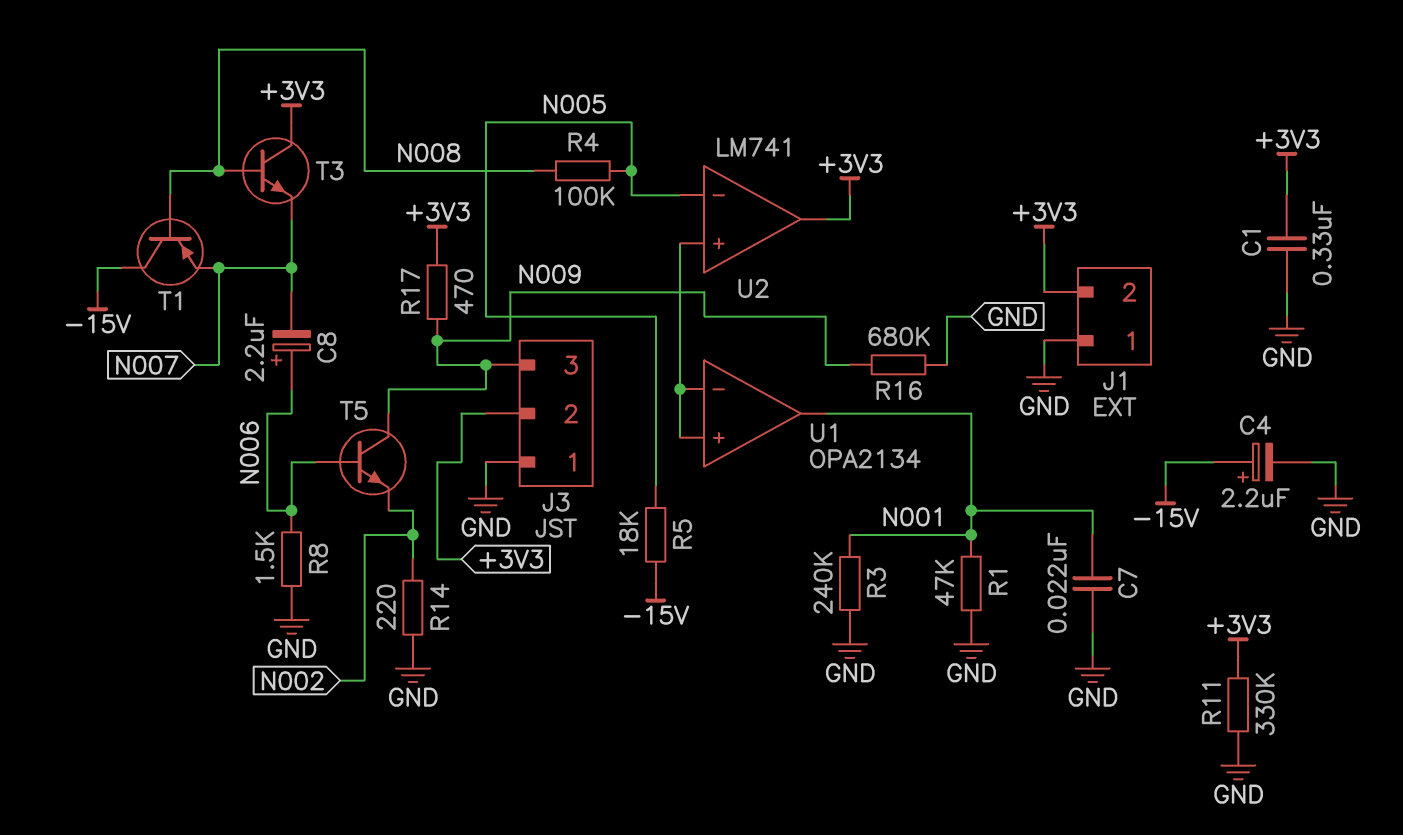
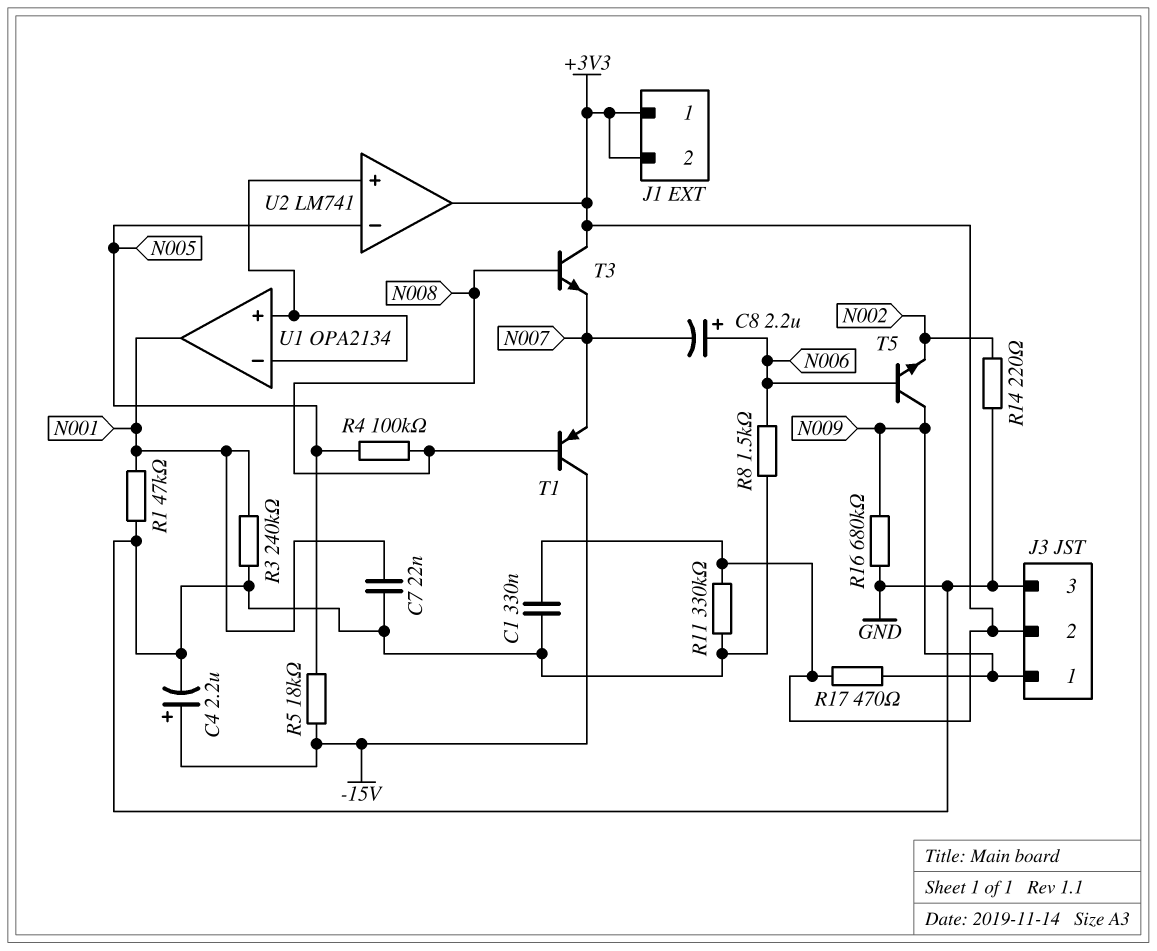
J1 pin 1: GND -> +3V3
J3 pin 1: GND -> N009
J3 pin 3: N009 -> GND

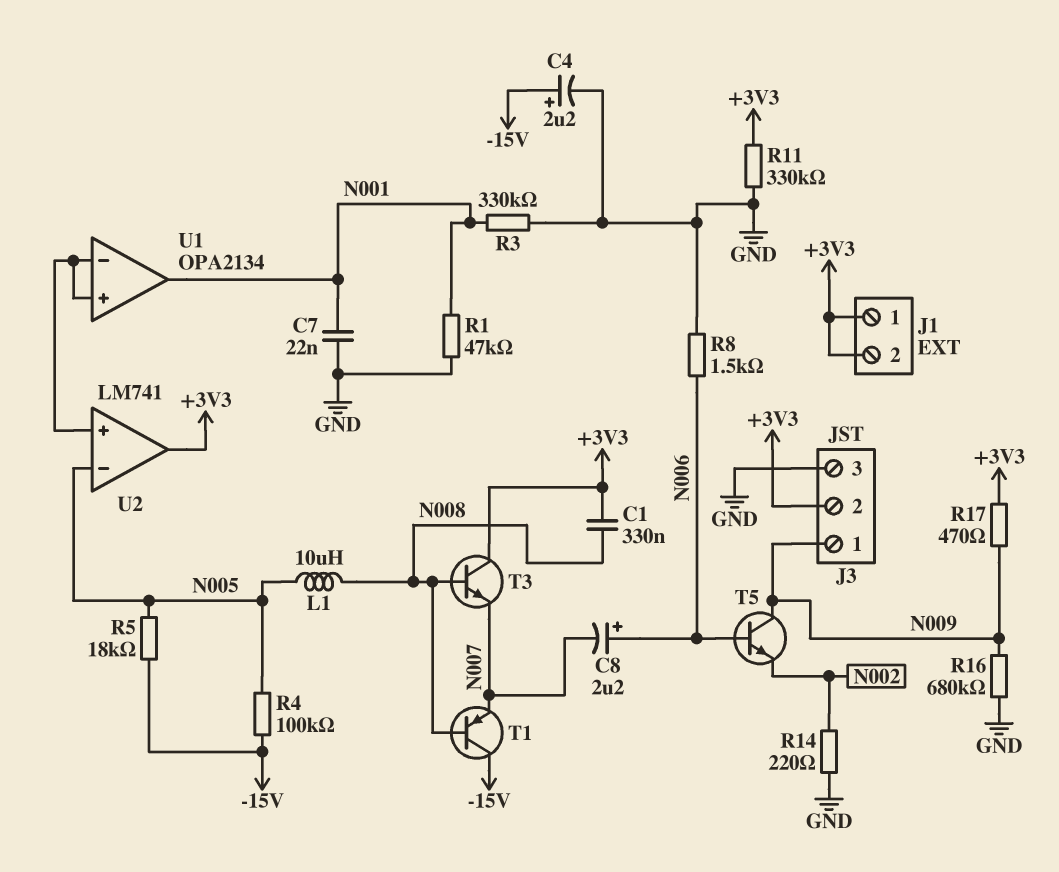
C1: 330nF (+3V3, GND) -> 330nF (+3V3, N008)
L1: none -> 10uH (N005, N008)
R3: 240k (GND, N001) -> 330k (GND, N001)
R4: 100k (N005, N008) -> 100k (-15V, N005)

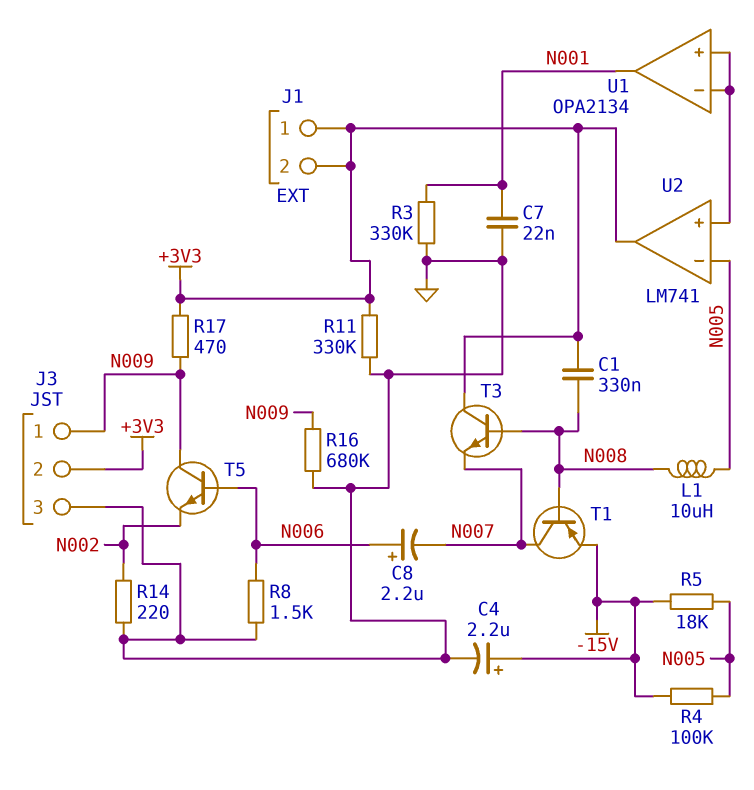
R1: 47k (GND, N001) -> none
T1: PNP (B N008, C -15V, E N007) -> PNP (B N008, C N007, E -15V)

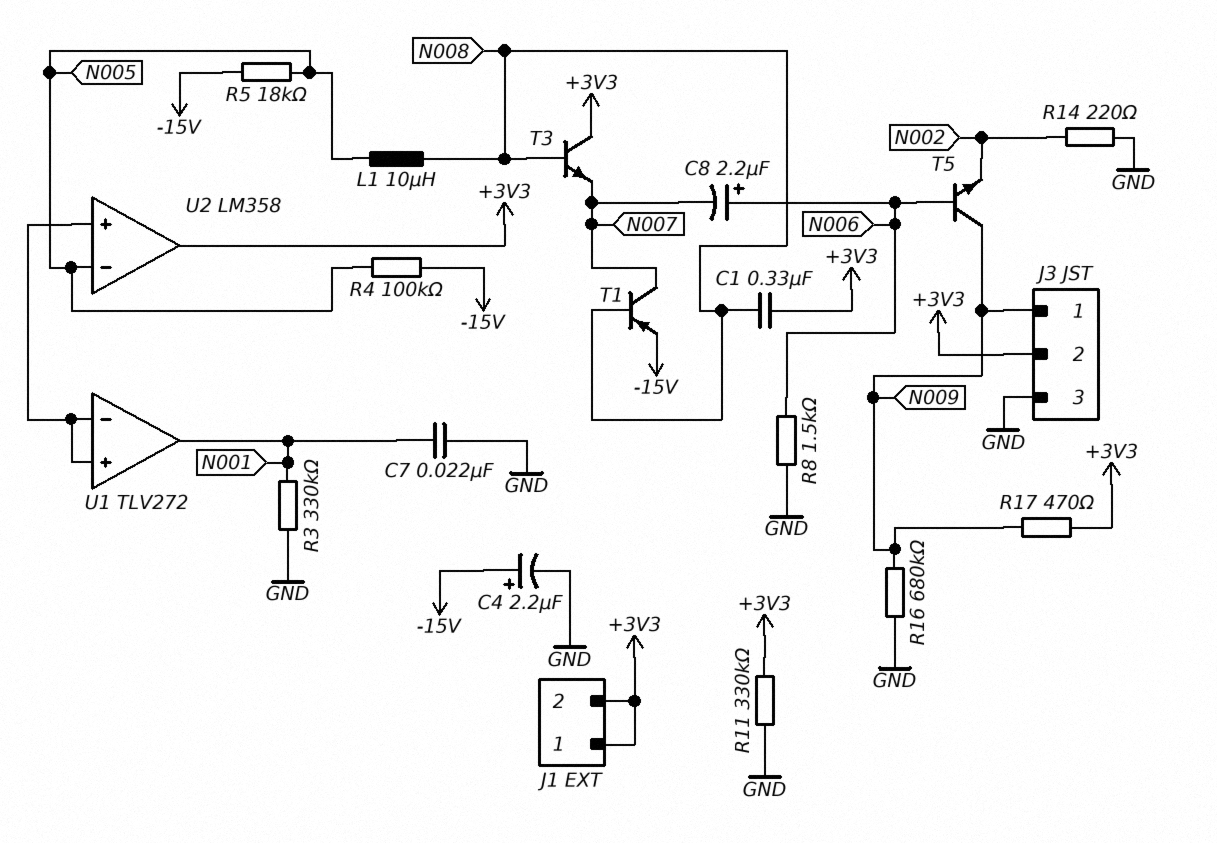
U1: OPA2134 -> TLV272
U2: LM741 -> LM358

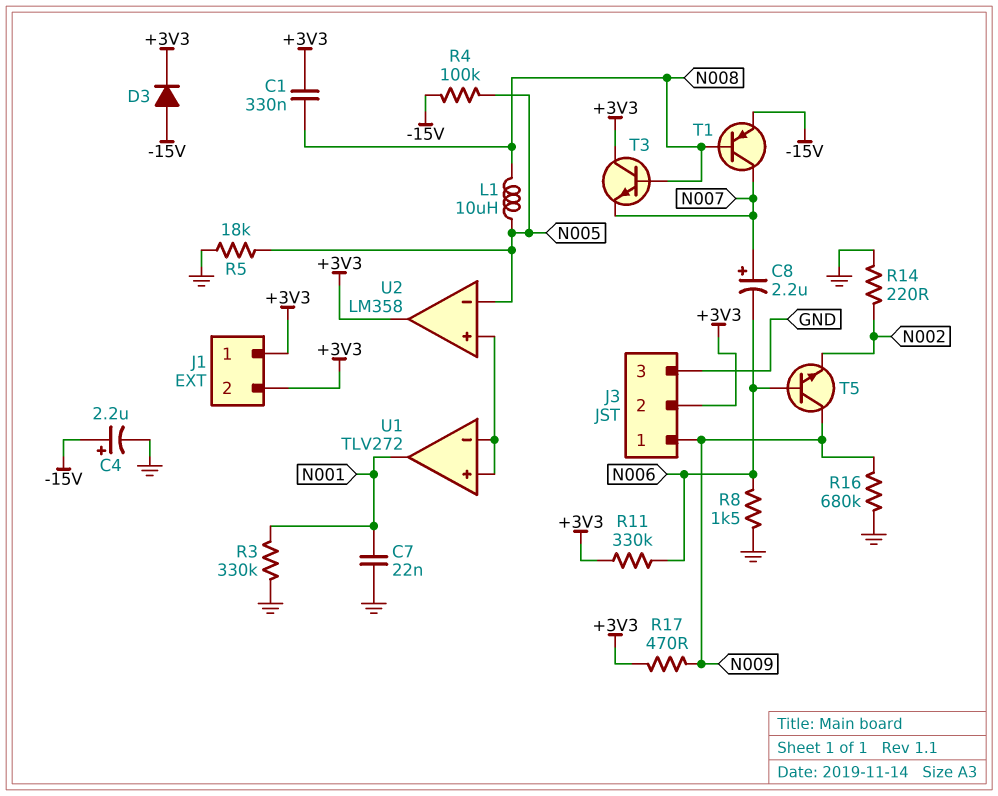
C8: 2.2uF (plus N006, minus N007) -> 2.2uF (plus N007, minus N006)
D3: none -> diode (A -15V, K +3V3)
R5: 18k (-15V, N005) -> 18k (GND, N005)
R11: 330k (+3V3, GND) -> 330k (+3V3, N006)

